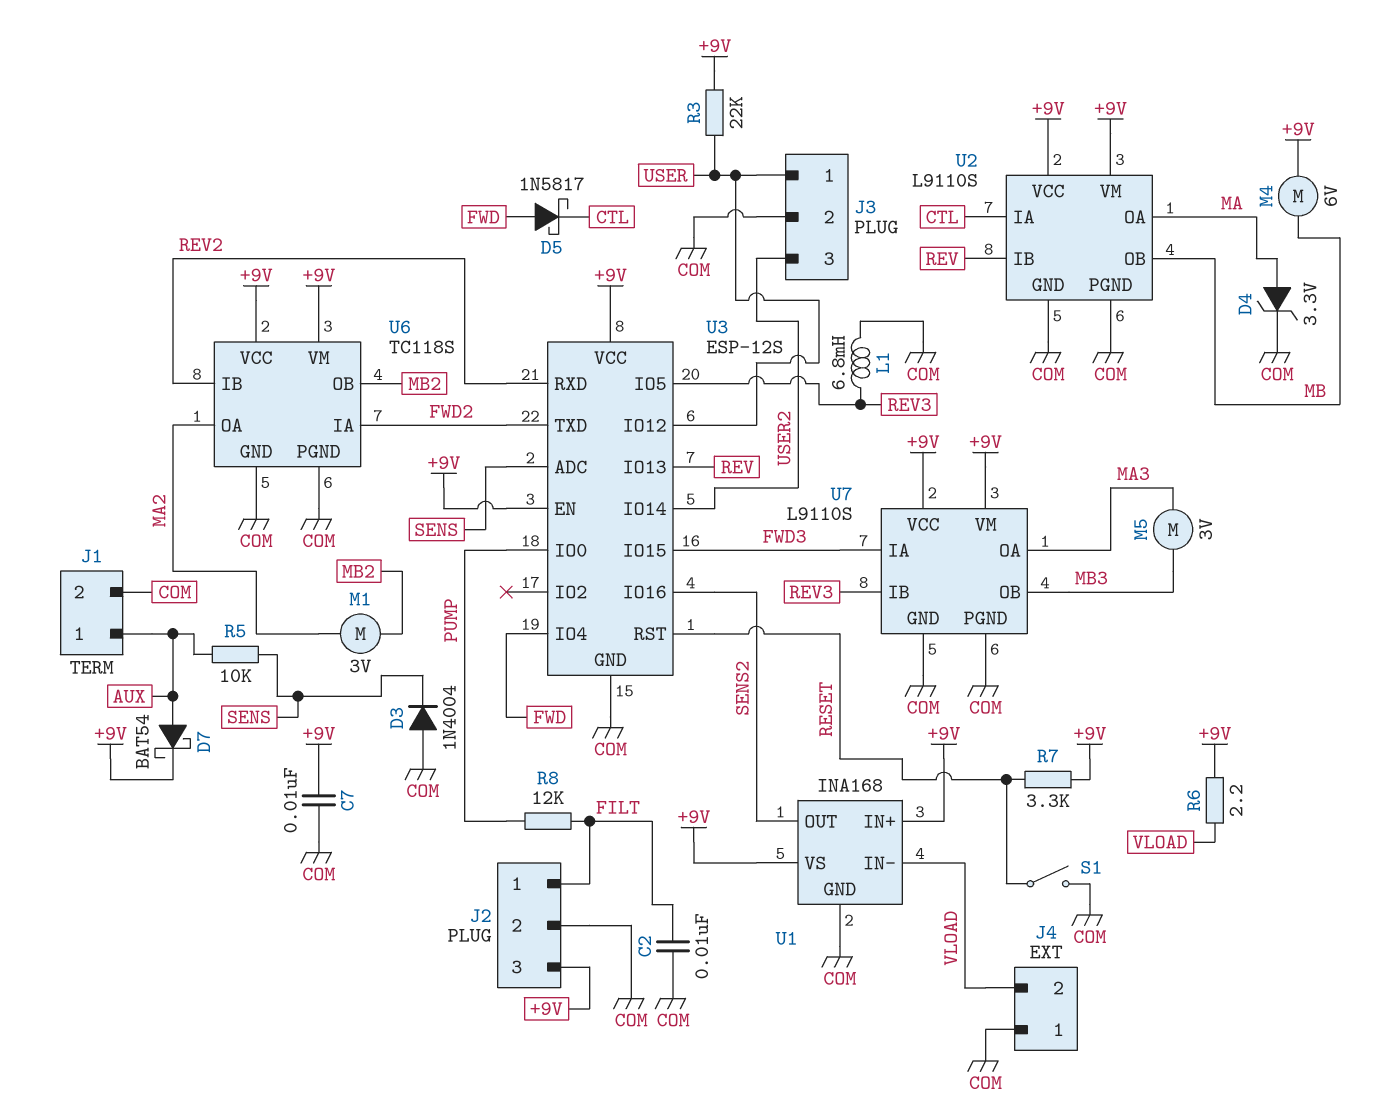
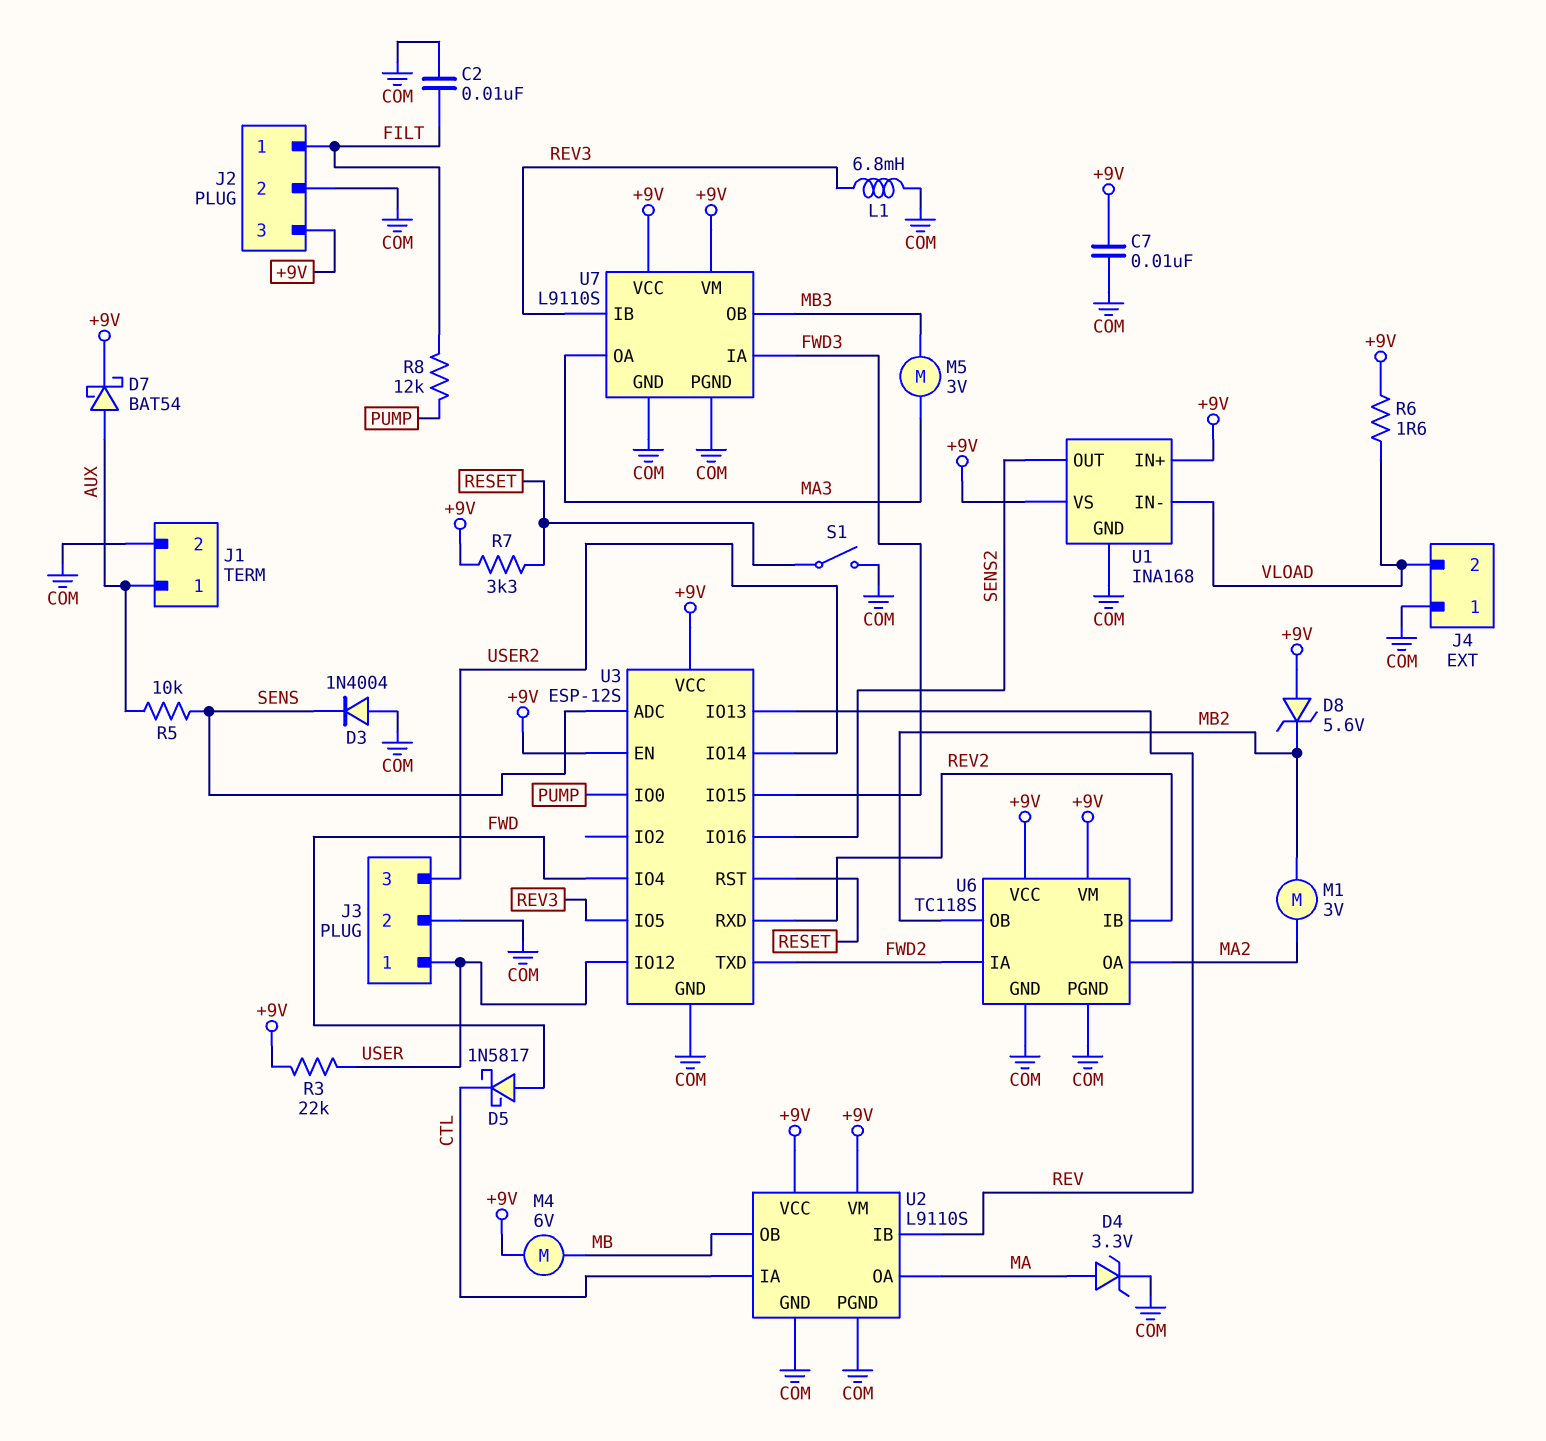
D8: none -> zener 5.6V (A +9V, K MB2)
R6: 2.2 (+9V, VLOAD) -> 1.6 (+9V, VLOAD)

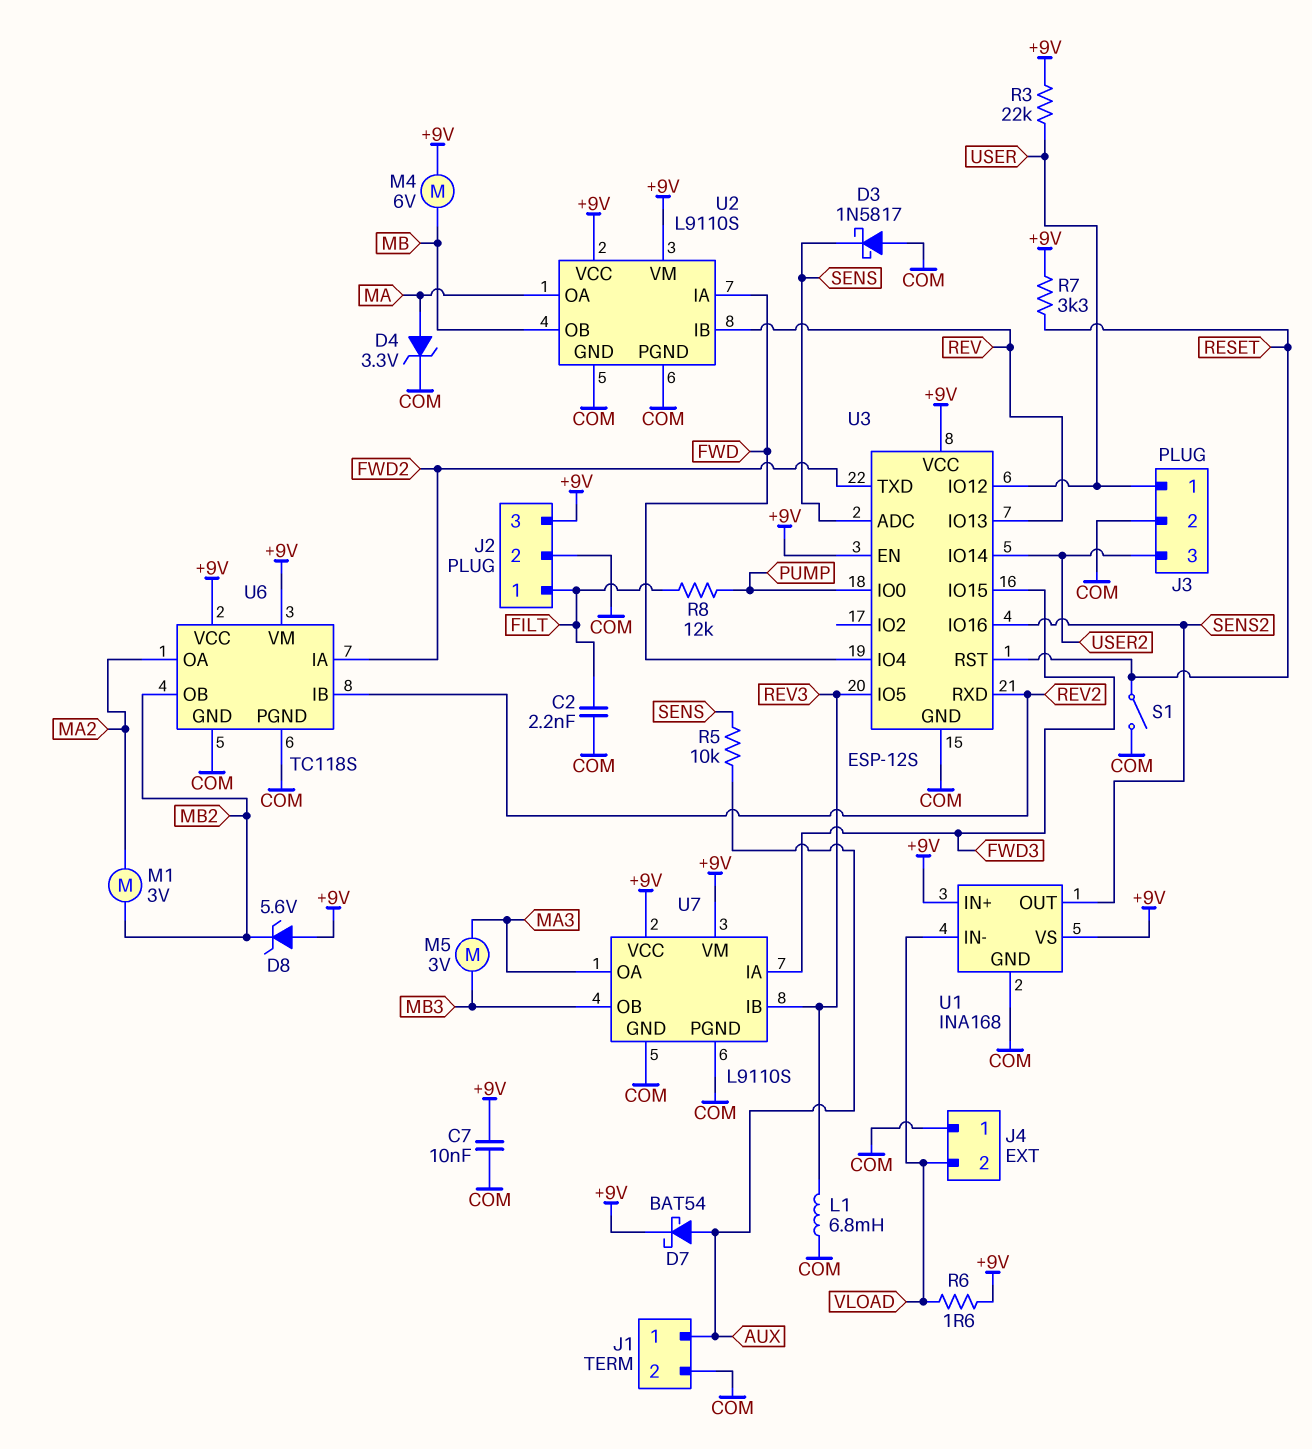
C2: 10nF (COM, FILT) -> 2.2nF (COM, FILT)
D3: diode 1N4004 (A COM, K SENS) -> schottky 1N5817 (A COM, K SENS)
D5: schottky 1N5817 (A FWD, K CTL) -> none
U2 pin IA: CTL -> FWD

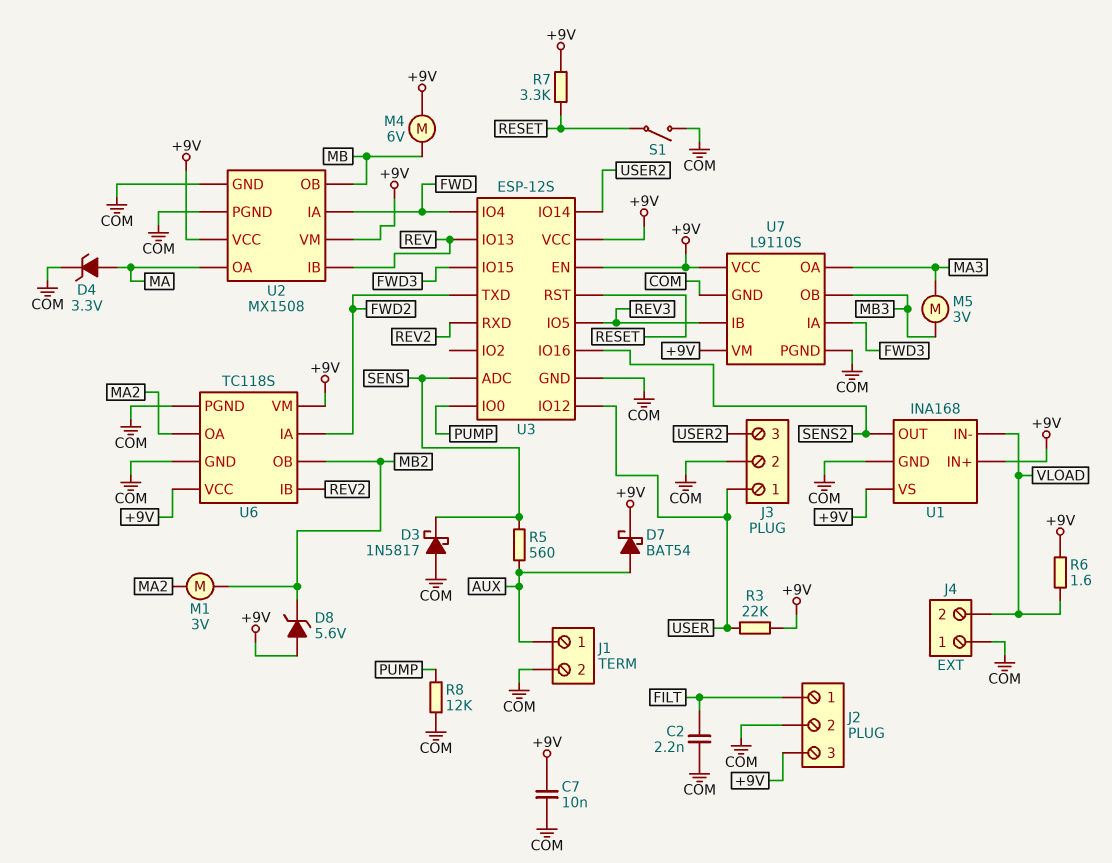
L1: 6.8mH (COM, REV3) -> none
R5: 10k (AUX, SENS) -> 560 (AUX, SENS)
R8: 12k (FILT, PUMP) -> 12k (COM, PUMP)
U2: L9110S -> MX1508

